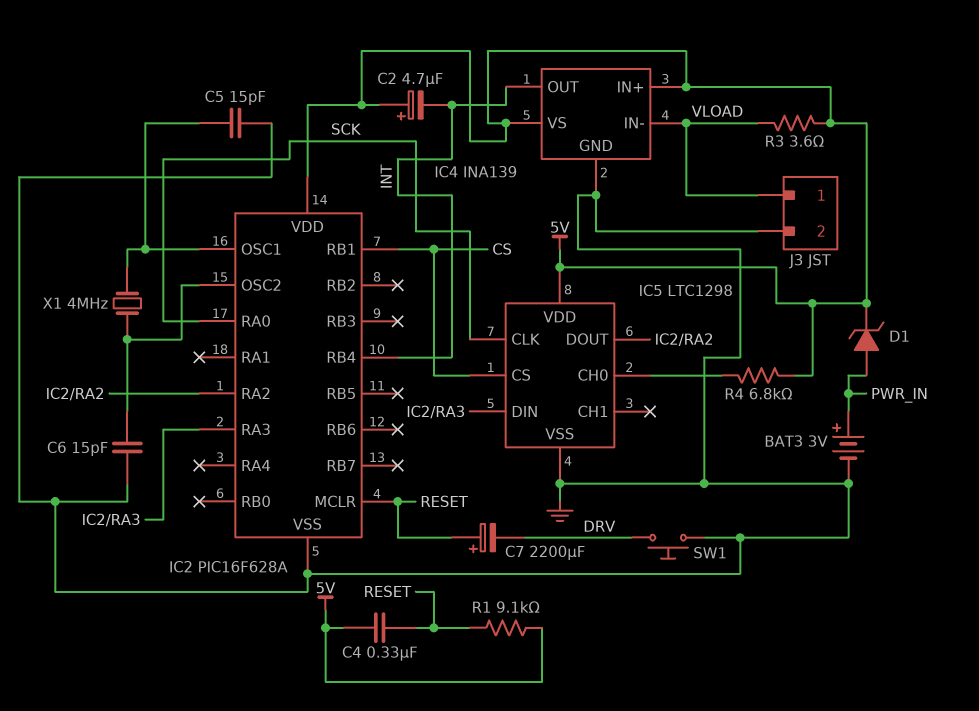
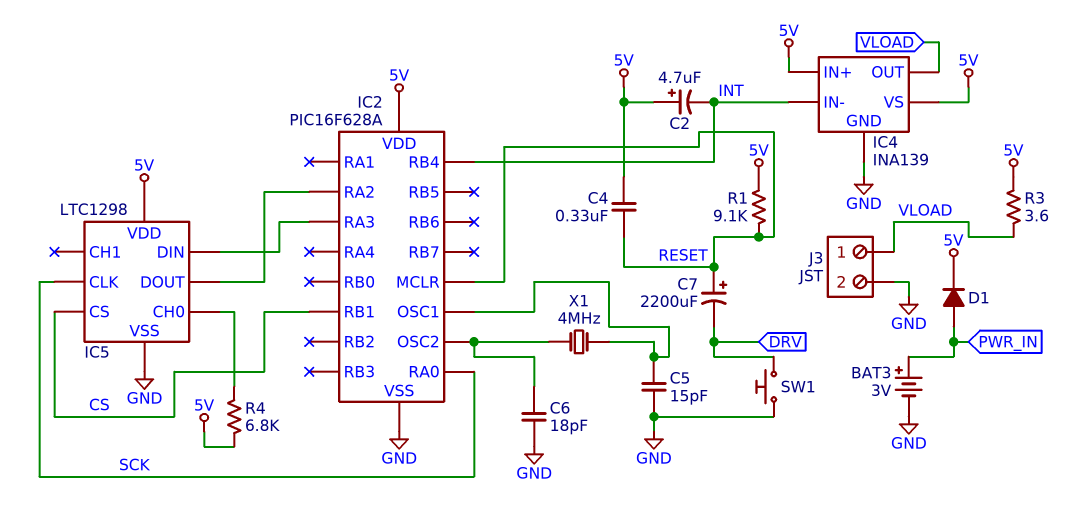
C6: 15pF (GND, IC2/OSC2) -> 18pF (GND, IC2/OSC2)
D1: zener (A PWR_IN, K 5V) -> diode (A PWR_IN, K 5V)
IC4 pin IN-: VLOAD -> INT
IC4 pin OUT: INT -> VLOAD

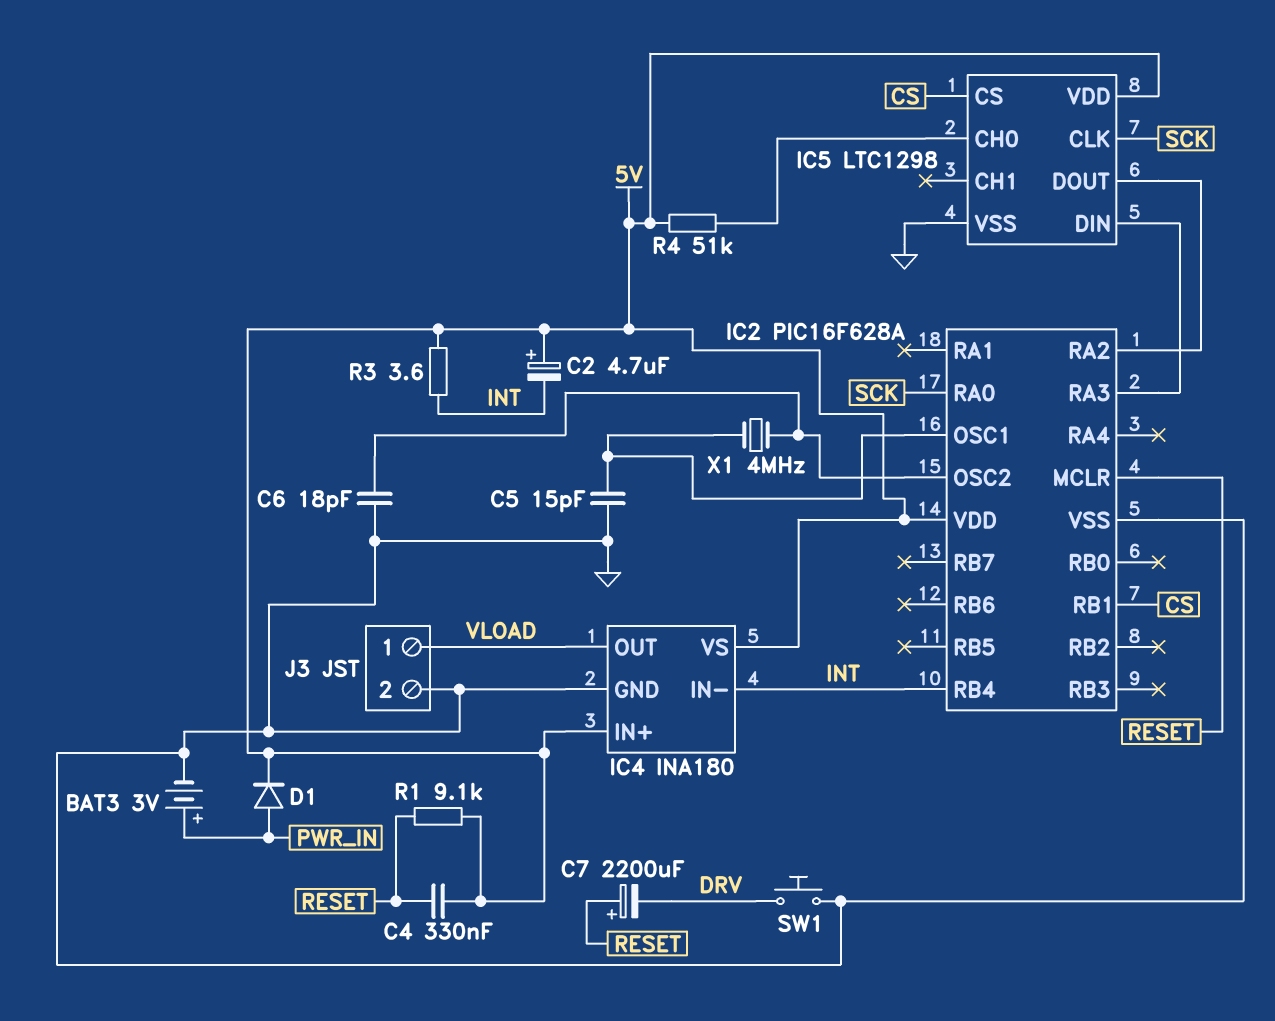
IC4: INA139 -> INA180
R3: 3.6 (5V, VLOAD) -> 3.6 (5V, INT)
R4: 6.8k (5V, IC5/CH0) -> 51k (5V, IC5/CH0)

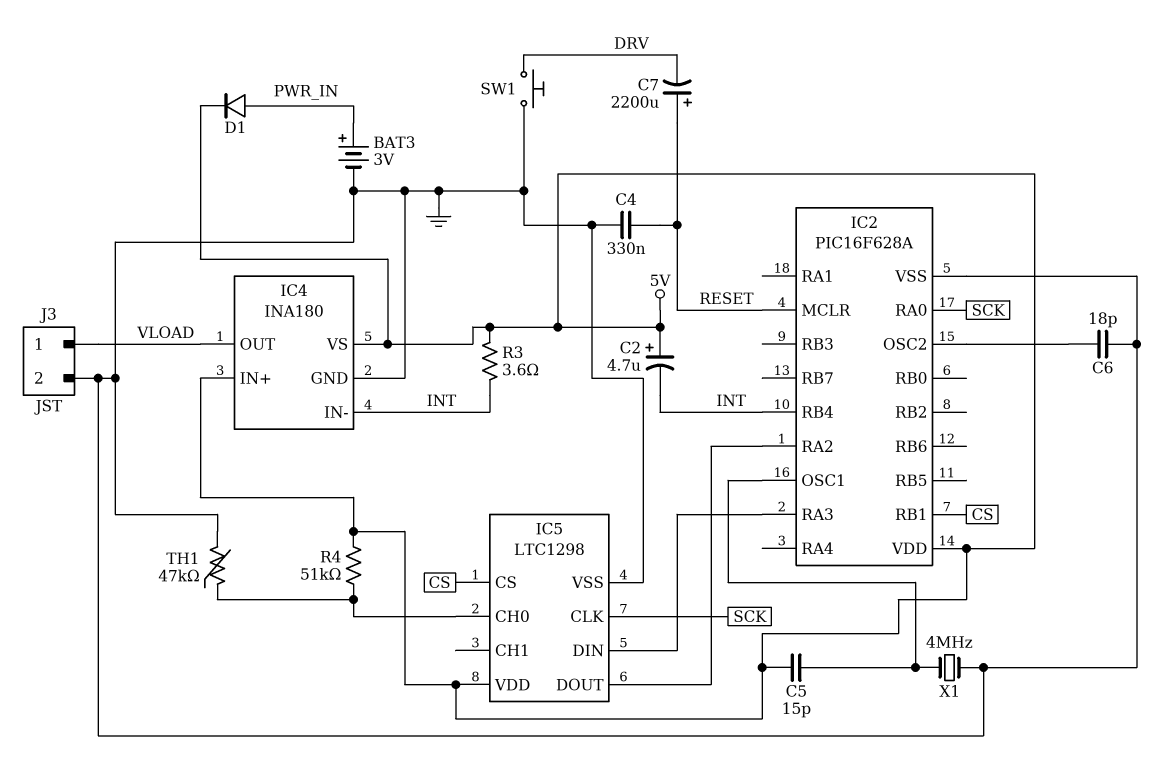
C4: 330nF (5V, RESET) -> 330nF (GND, RESET)
C5: 15pF (GND, IC2/OSC1) -> 15pF (5V, IC2/OSC1)
R1: 9.1k (5V, RESET) -> none
TH1: none -> 47k (GND, IC5/CH0)
X1: 4MHz (IC2/OSC1, IC2/OSC2) -> 4MHz (GND, IC2/OSC1)

